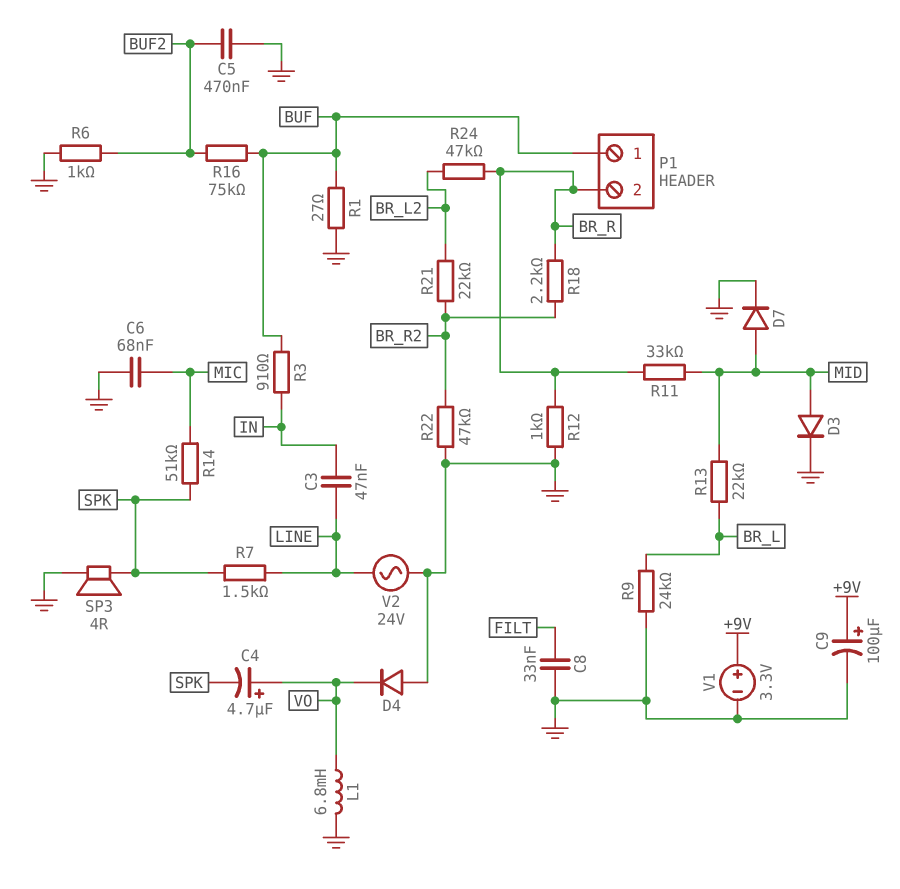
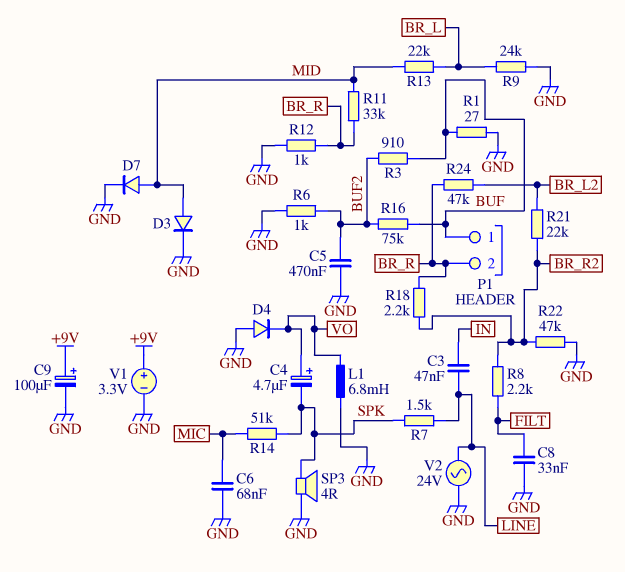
R3: 910 (BUF, IN) -> 910 (BUF, BUF2)
R8: none -> 2.2k (BR_R2, FILT)

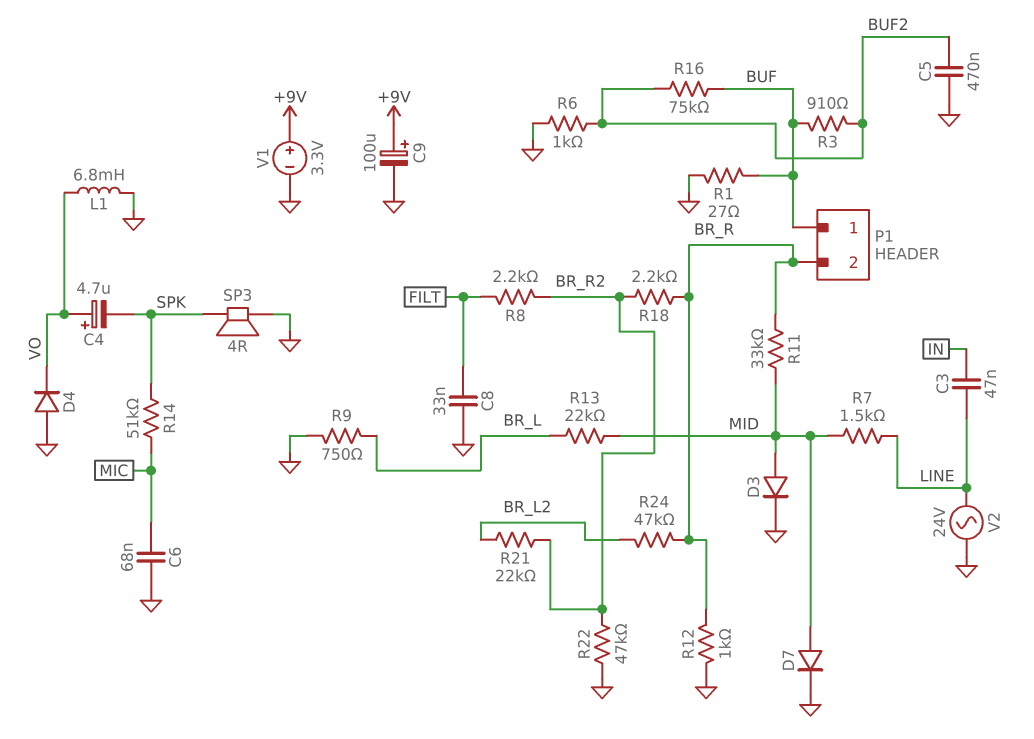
R7: 1.5k (LINE, SPK) -> 1.5k (LINE, MID)
R9: 24k (BR_L, GND) -> 750 (BR_L, GND)

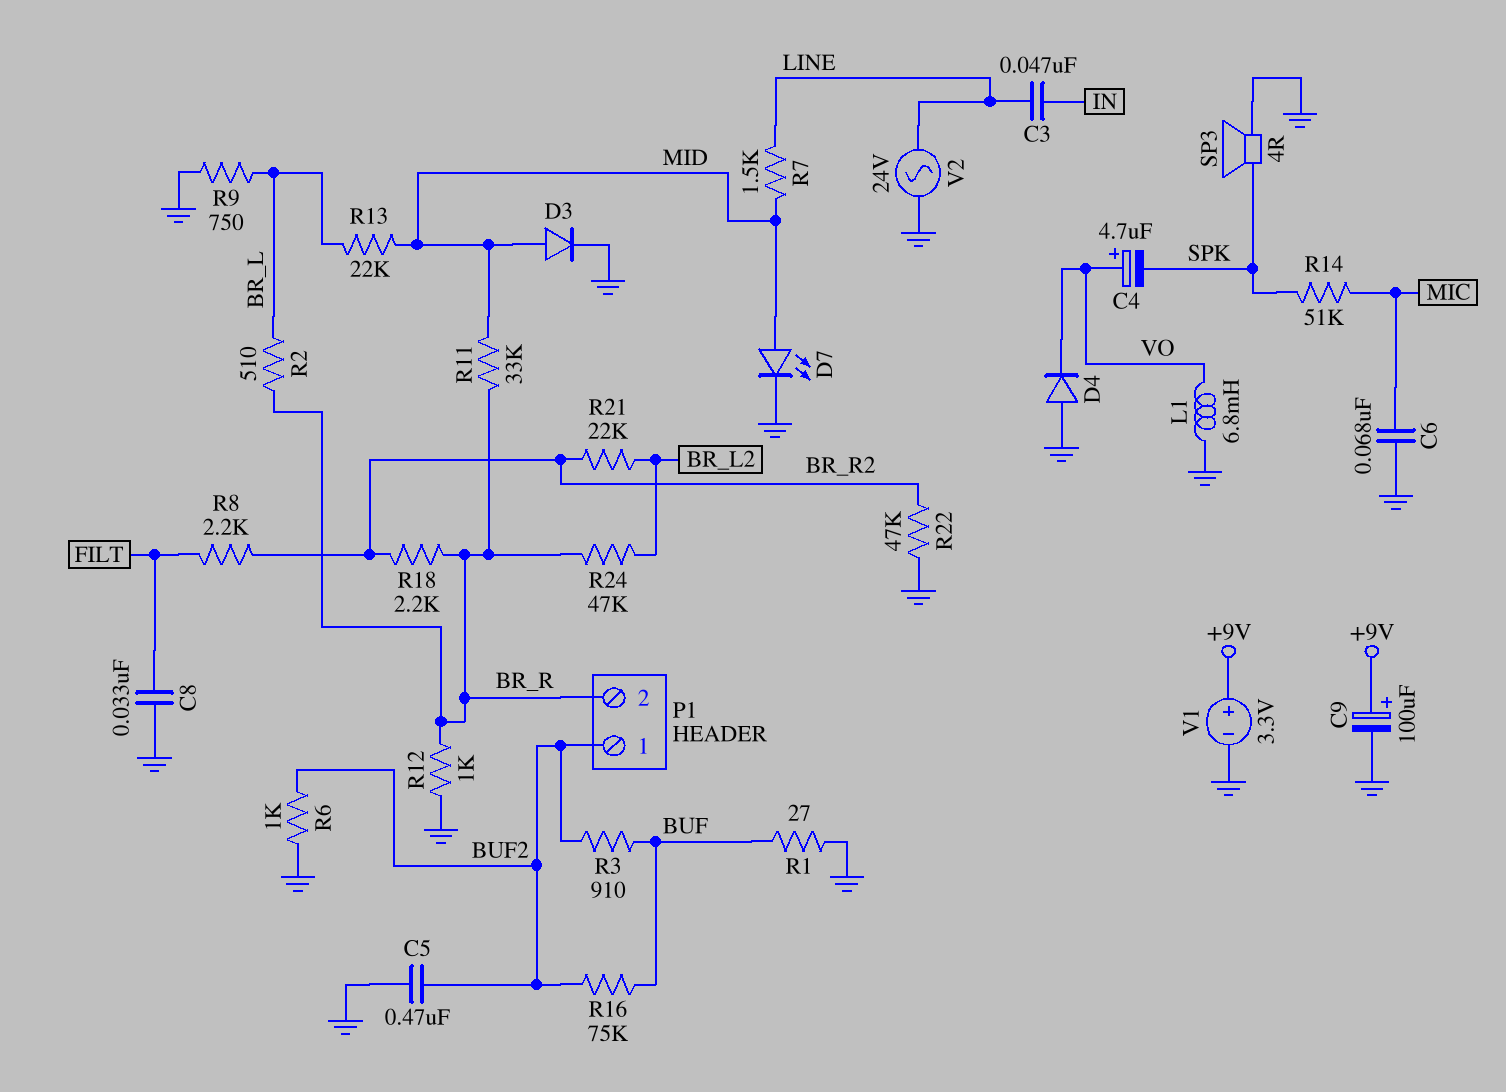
D7: diode (A MID, K GND) -> LED (A MID, K GND)
P1 pin 1: BUF -> BUF2
R2: none -> 510 (BR_L, BR_R)

